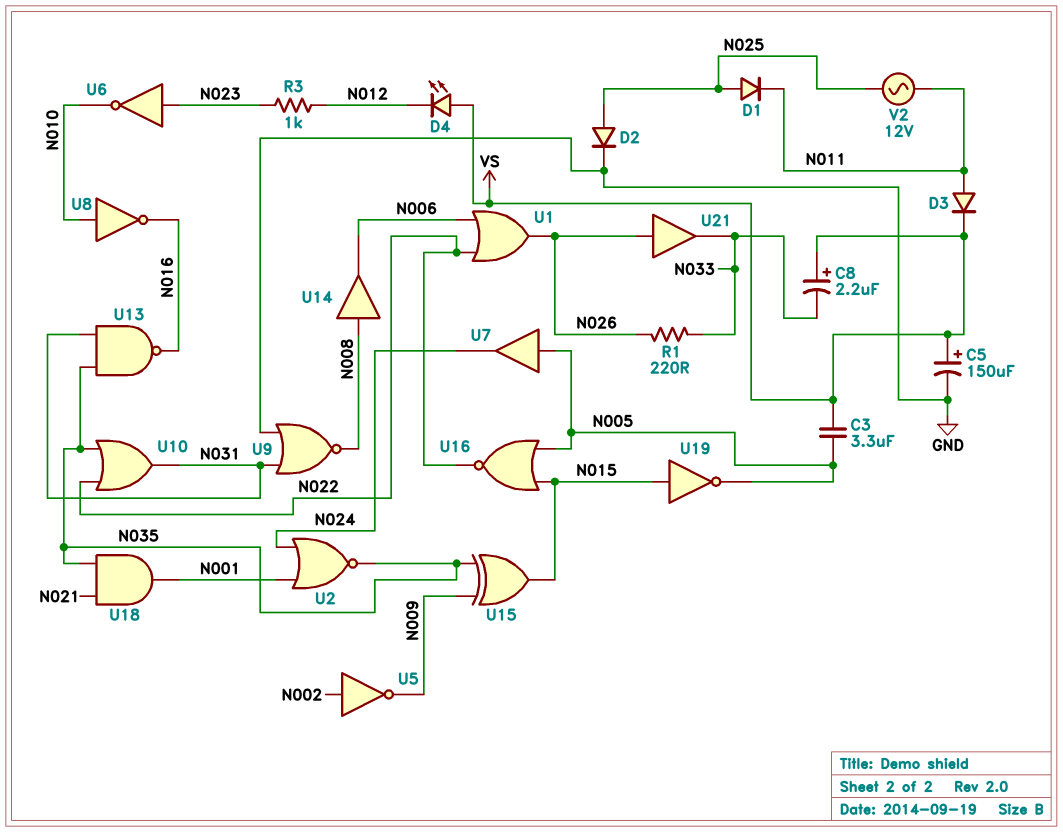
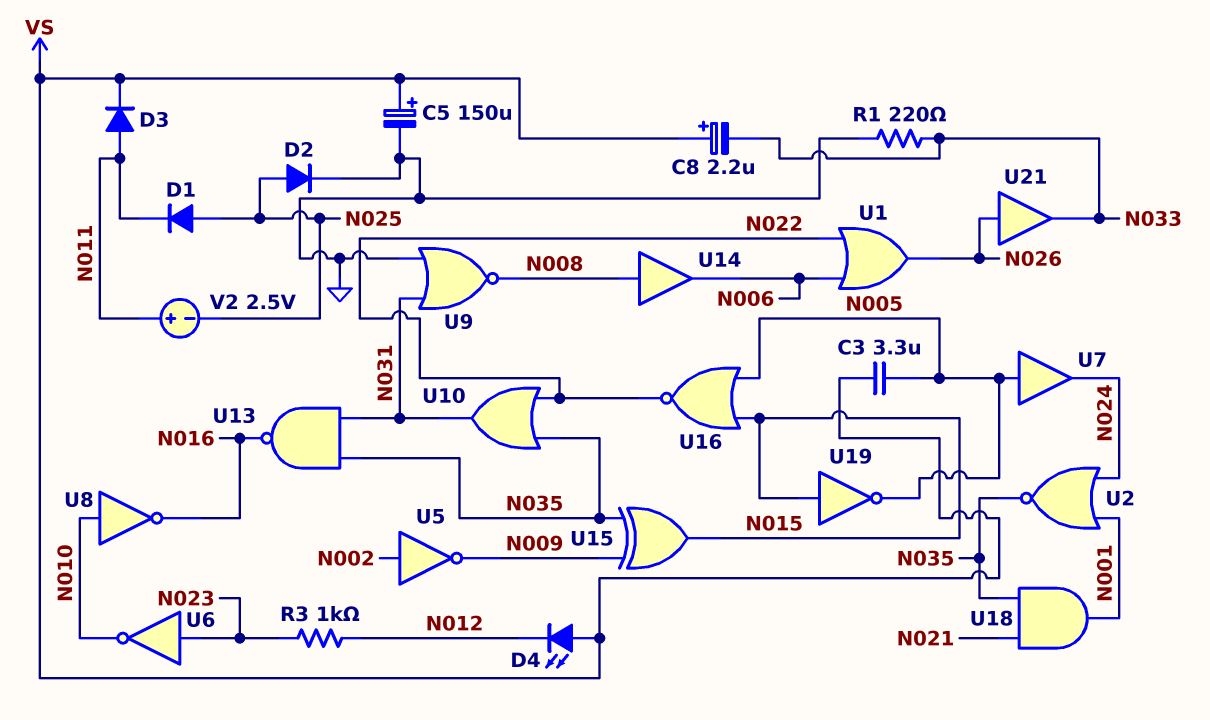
R1: 220 (N026, N033) -> 220 (GND, N033)
V2: AC 12V (N011, N025) -> 2.5V (plus N011, minus N025)

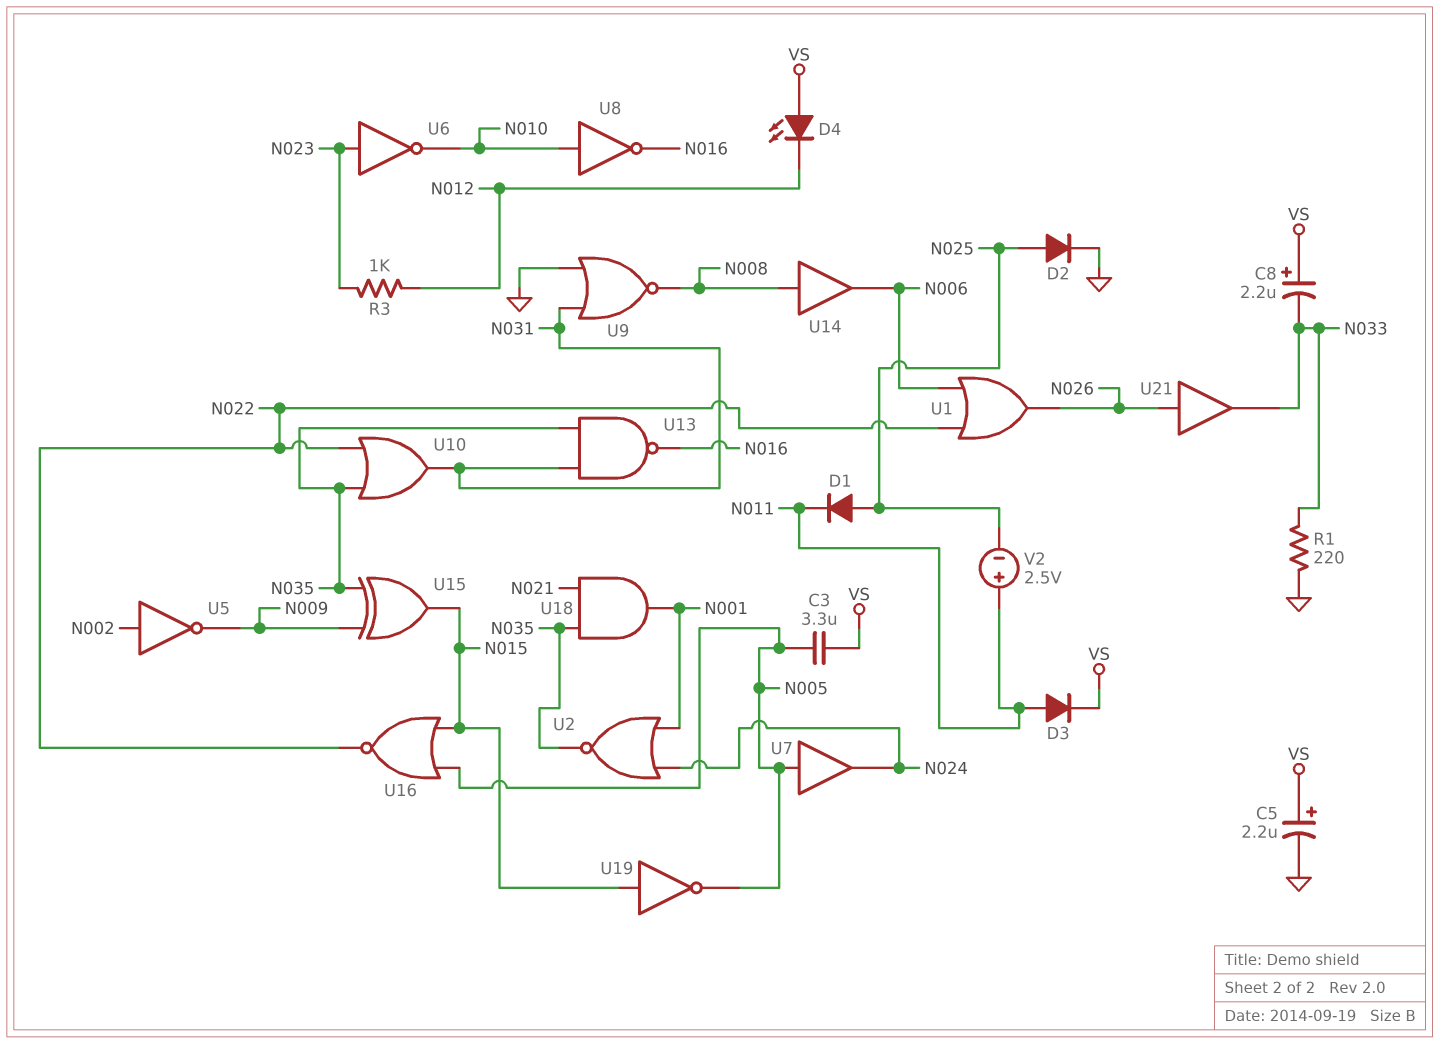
C5: 150uF (plus VS, minus GND) -> 2.2uF (plus VS, minus GND)

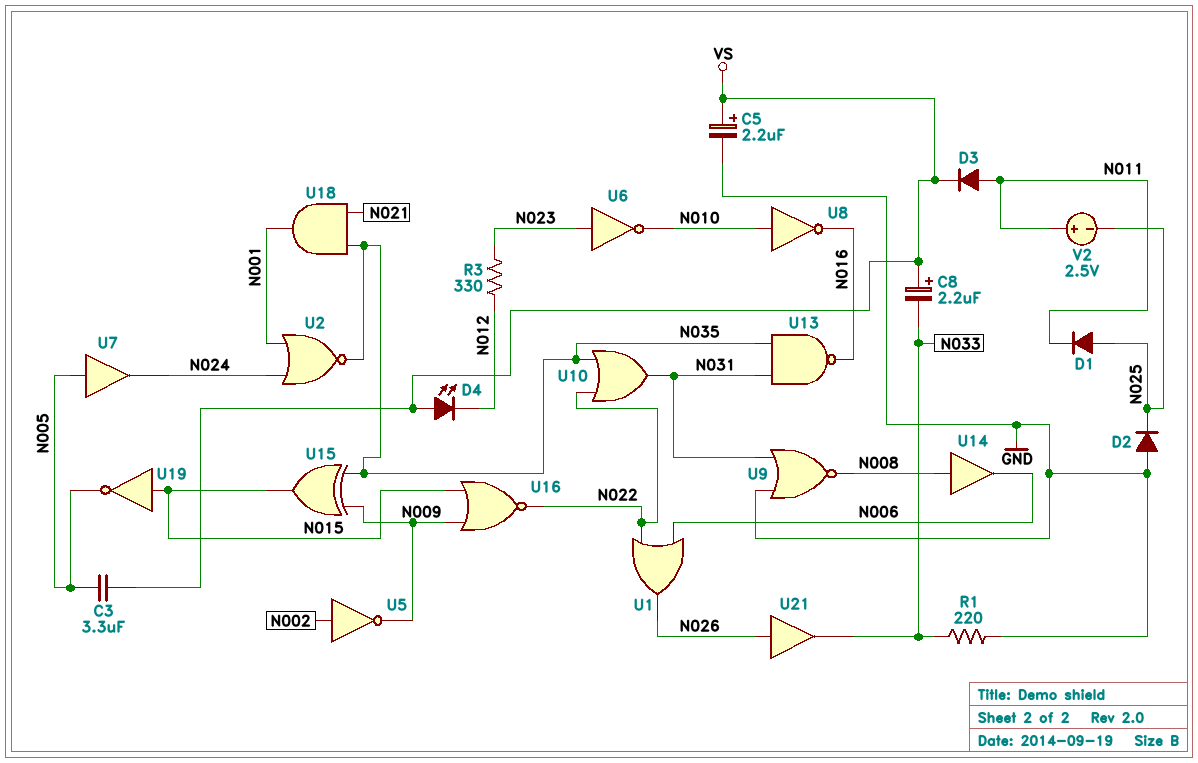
D2: diode (A N025, K GND) -> diode (A GND, K N025)
R3: 1k (N012, N023) -> 330 (N012, N023)
U16: NOR (in N005, in N015, out N022) -> NOR (in N009, in N015, out N022)

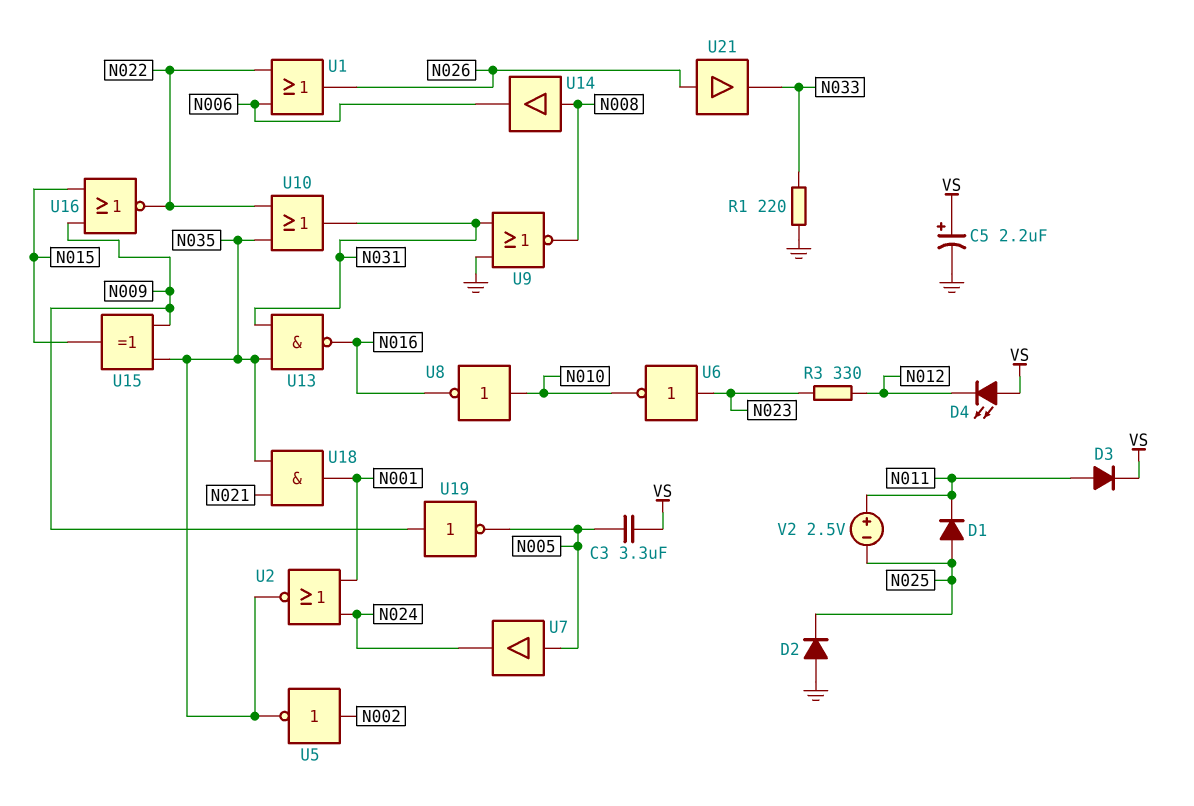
C8: 2.2uF (plus VS, minus N033) -> none
U5: NOT (in N002, out N009) -> NOT (in N002, out N035)
U19: NOT (in N015, out N005) -> NOT (in N009, out N005)

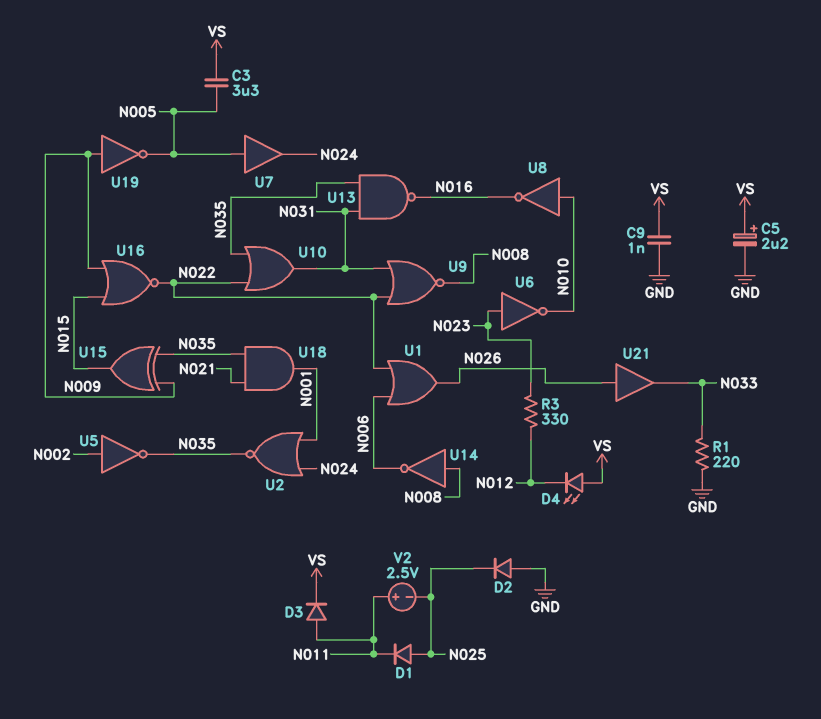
C9: none -> 1nF (GND, VS)
U9: NOR (in GND, in N031, out N008) -> NOR (in N022, in N031, out N008)
U14: buffer (in N008, out N006) -> NOT (in N008, out N006)

